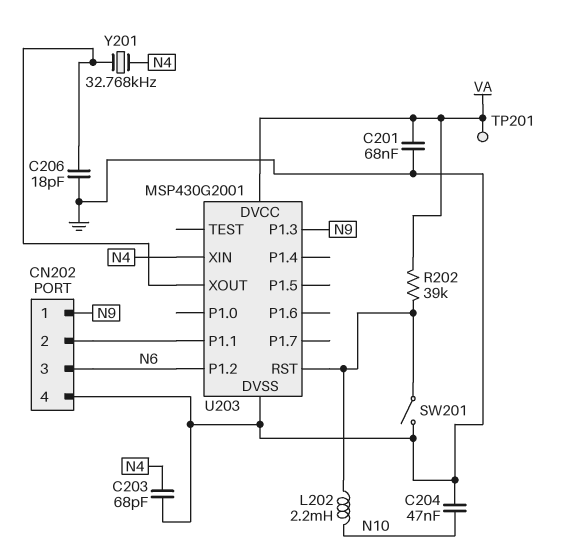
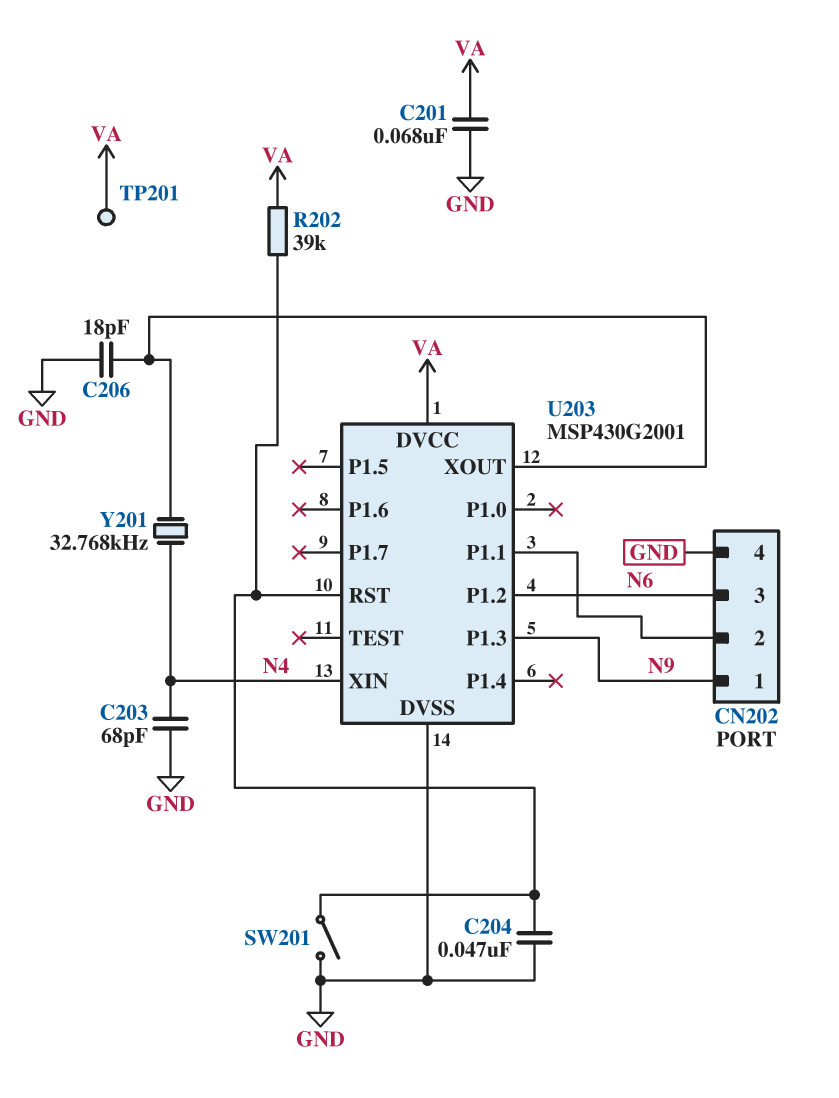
C204: 47nF (GND, N10) -> 47nF (GND, U203/RST)
L202: 2.2mH (N10, U203/RST) -> none

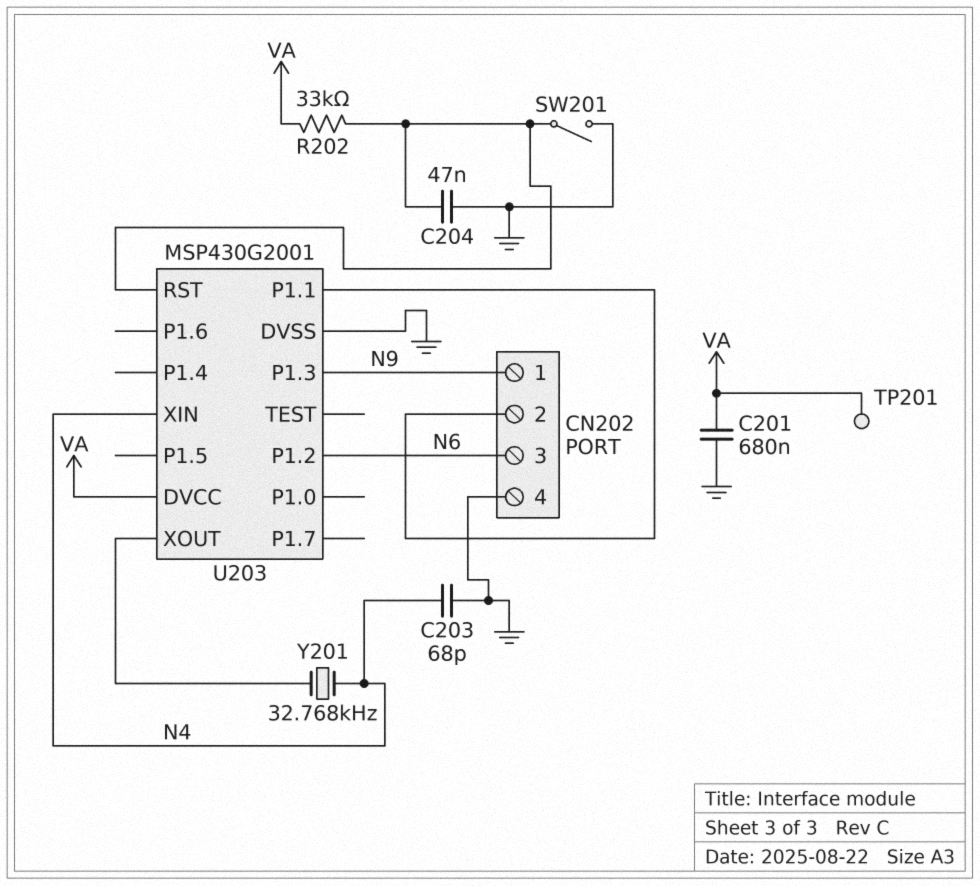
C201: 68nF (GND, VA) -> 680nF (GND, VA)
C206: 18pF (GND, U203/XOUT) -> none
R202: 39k (U203/RST, VA) -> 33k (U203/RST, VA)

